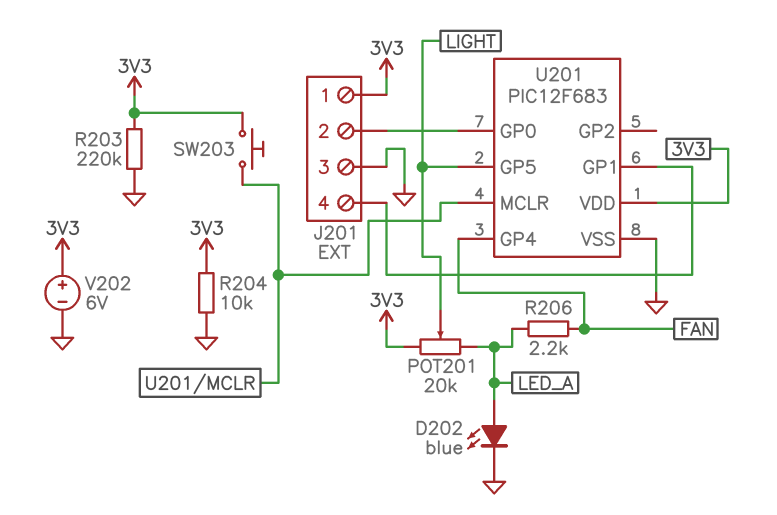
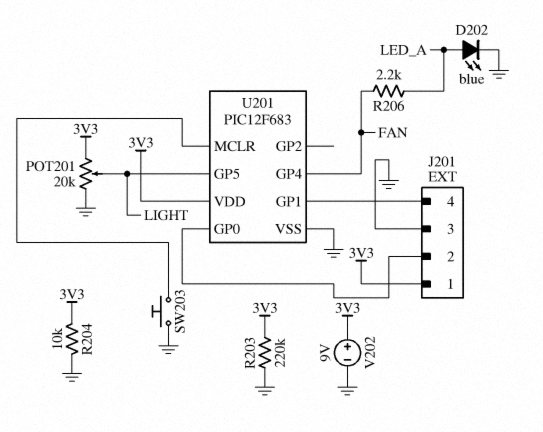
POT201: 20k (3V3, LED_A, wiper LIGHT) -> 20k (3V3, GND, wiper LIGHT)
SW203: button (3V3, U201/MCLR) -> button (GND, U201/MCLR)
V202: 6V (plus 3V3, minus GND) -> 9V (plus 3V3, minus GND)

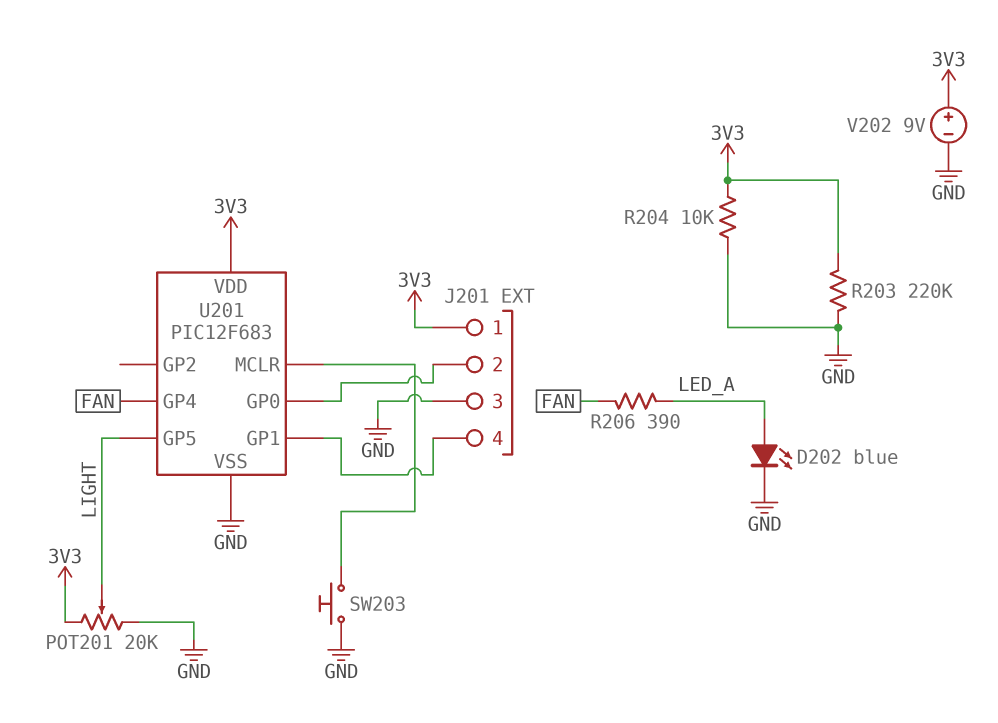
R206: 2.2k (FAN, LED_A) -> 390 (FAN, LED_A)

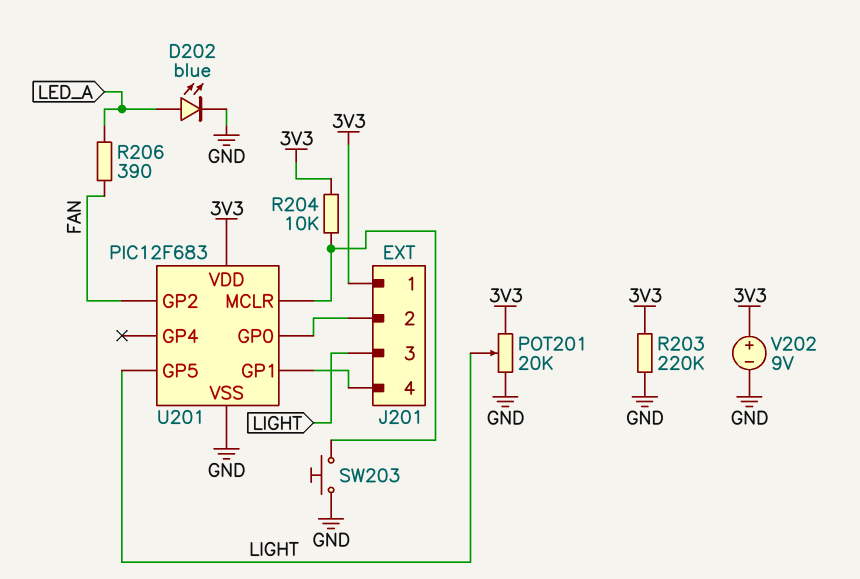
J201 pin 3: GND -> LIGHT
R204: 10k (3V3, GND) -> 10k (3V3, U201/MCLR)
U201 pin GP2: none -> FAN
U201 pin GP4: FAN -> none

